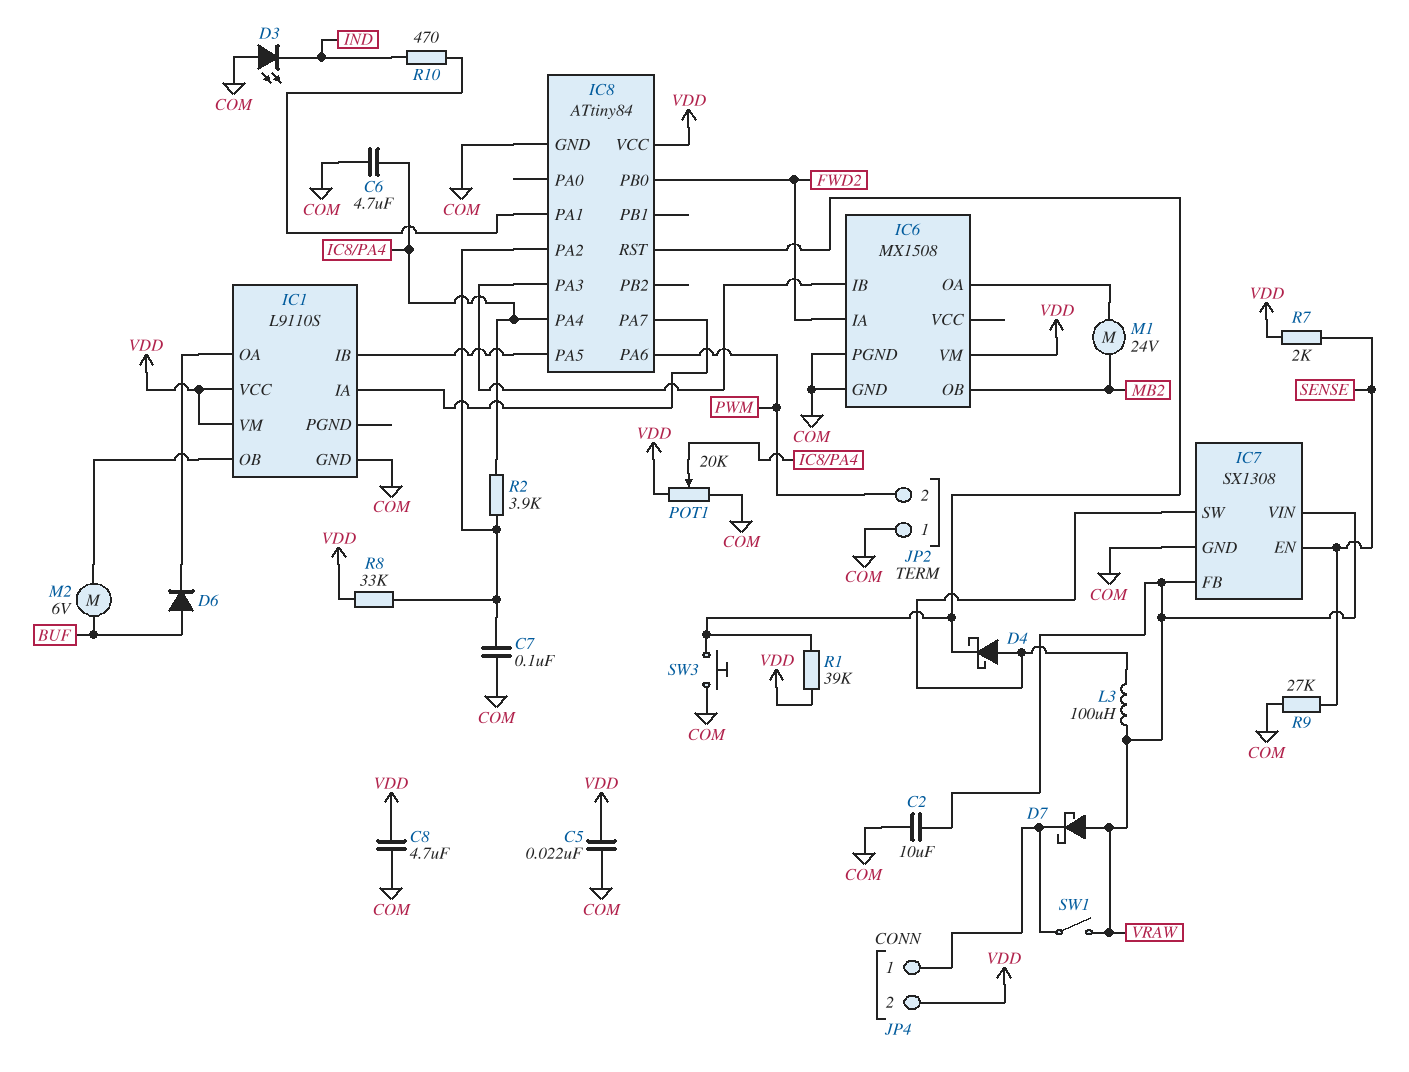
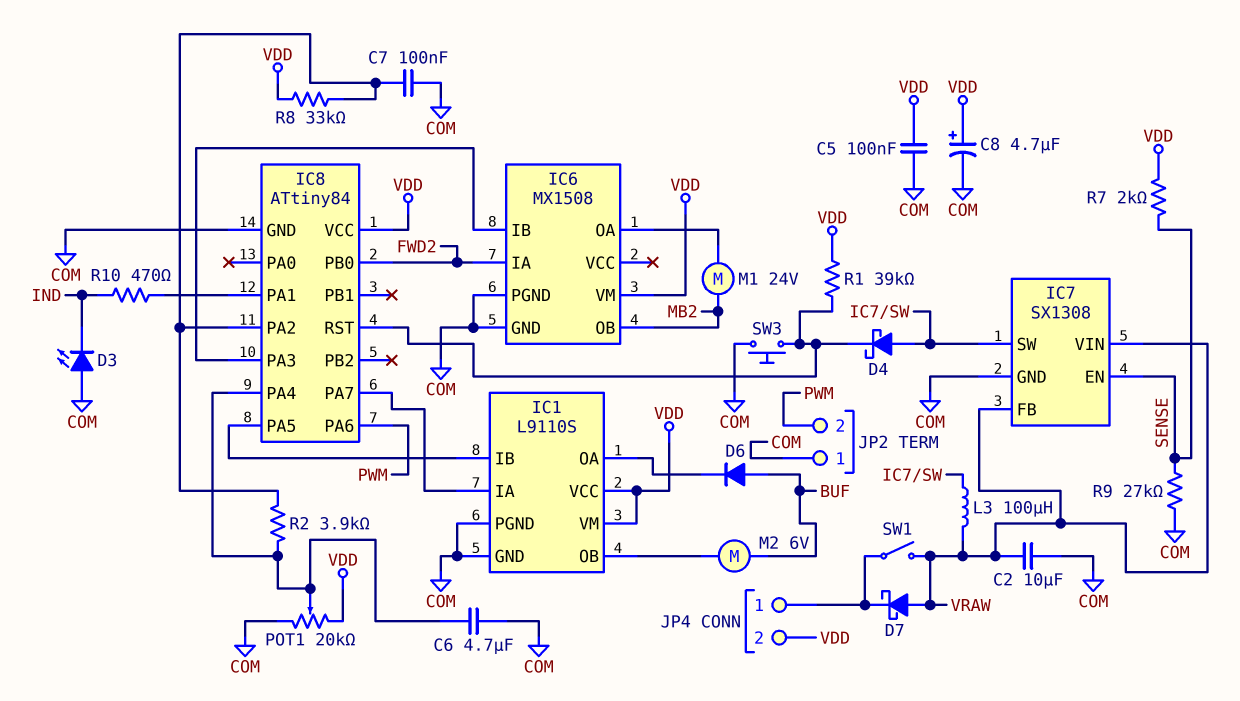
C5: 22nF (COM, VDD) -> 100nF (COM, VDD)
C8: 4.7uF (COM, VDD) -> 4.7uF (plus VDD, minus COM)
IC1 pin PGND: none -> COM

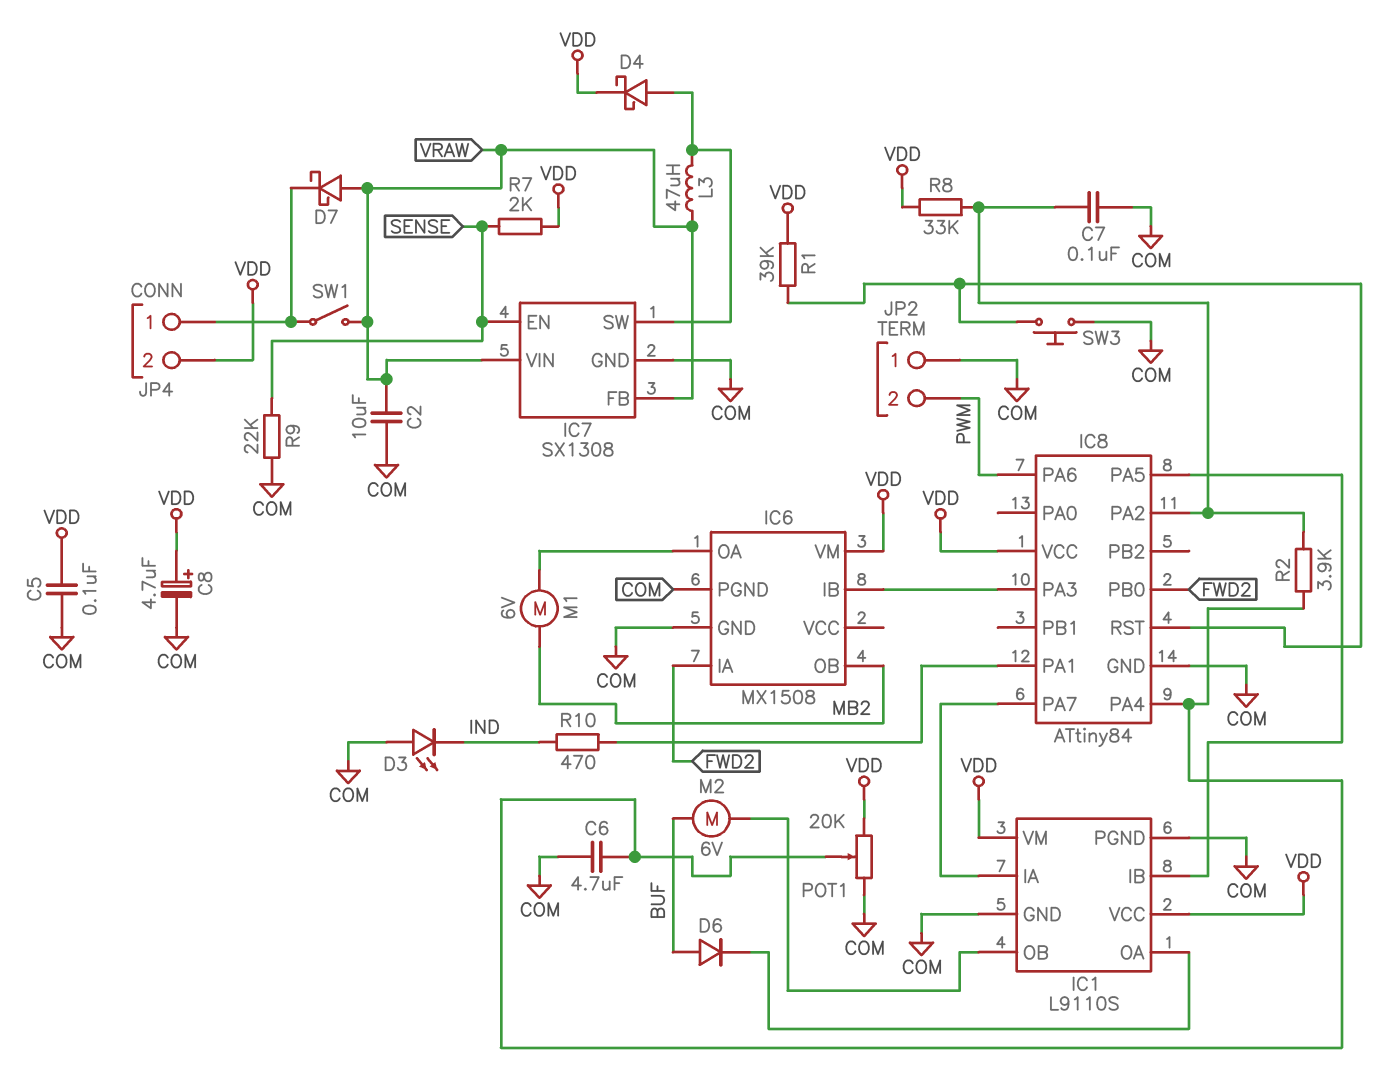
D4: schottky (A IC7/SW, K IC8/RST) -> schottky (A IC7/SW, K VDD)
L3: 100uH (IC7/SW, VRAW) -> 47uH (IC7/SW, VRAW)
M1: motor 24V (IC6/OA, MB2) -> motor 6V (IC6/OA, MB2)
R9: 27k (COM, SENSE) -> 22k (COM, SENSE)

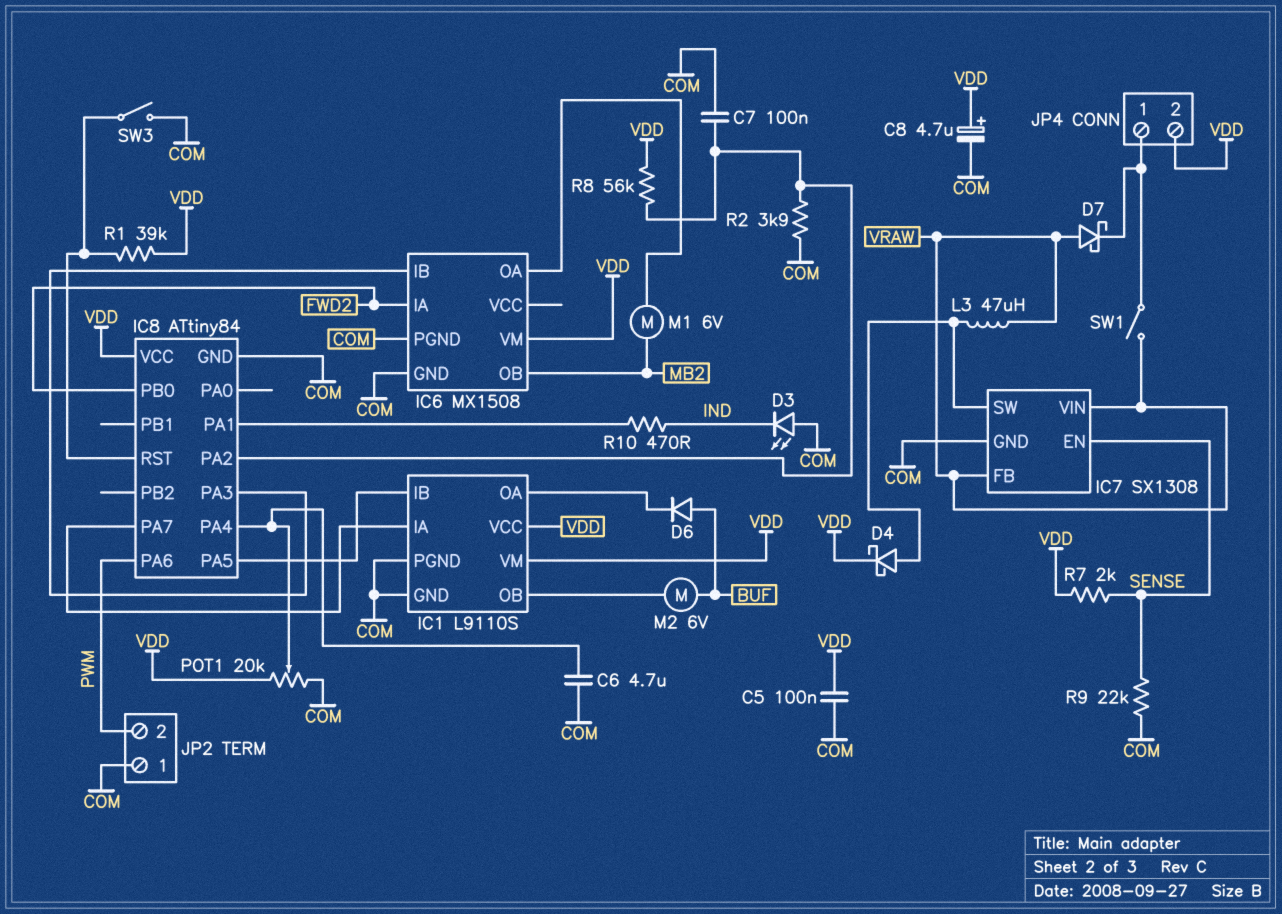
C2: 10uF (COM, VRAW) -> none
R2: 3.9k (IC8/PA2, IC8/PA4) -> 3.9k (COM, IC8/PA2)
R8: 33k (IC8/PA2, VDD) -> 56k (IC8/PA2, VDD)
SW3: button (COM, IC8/RST) -> switch (COM, IC8/RST)

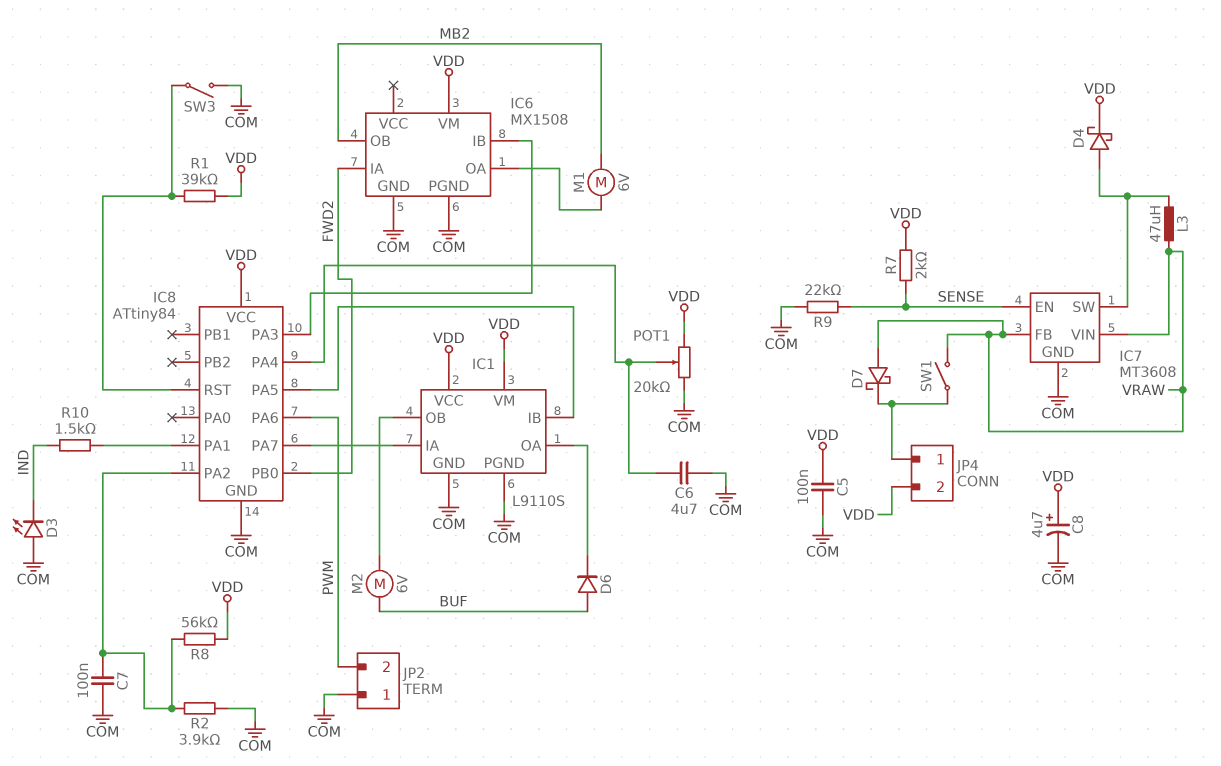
IC7: SX1308 -> MT3608
R10: 470 (IC8/PA1, IND) -> 1.5k (IC8/PA1, IND)

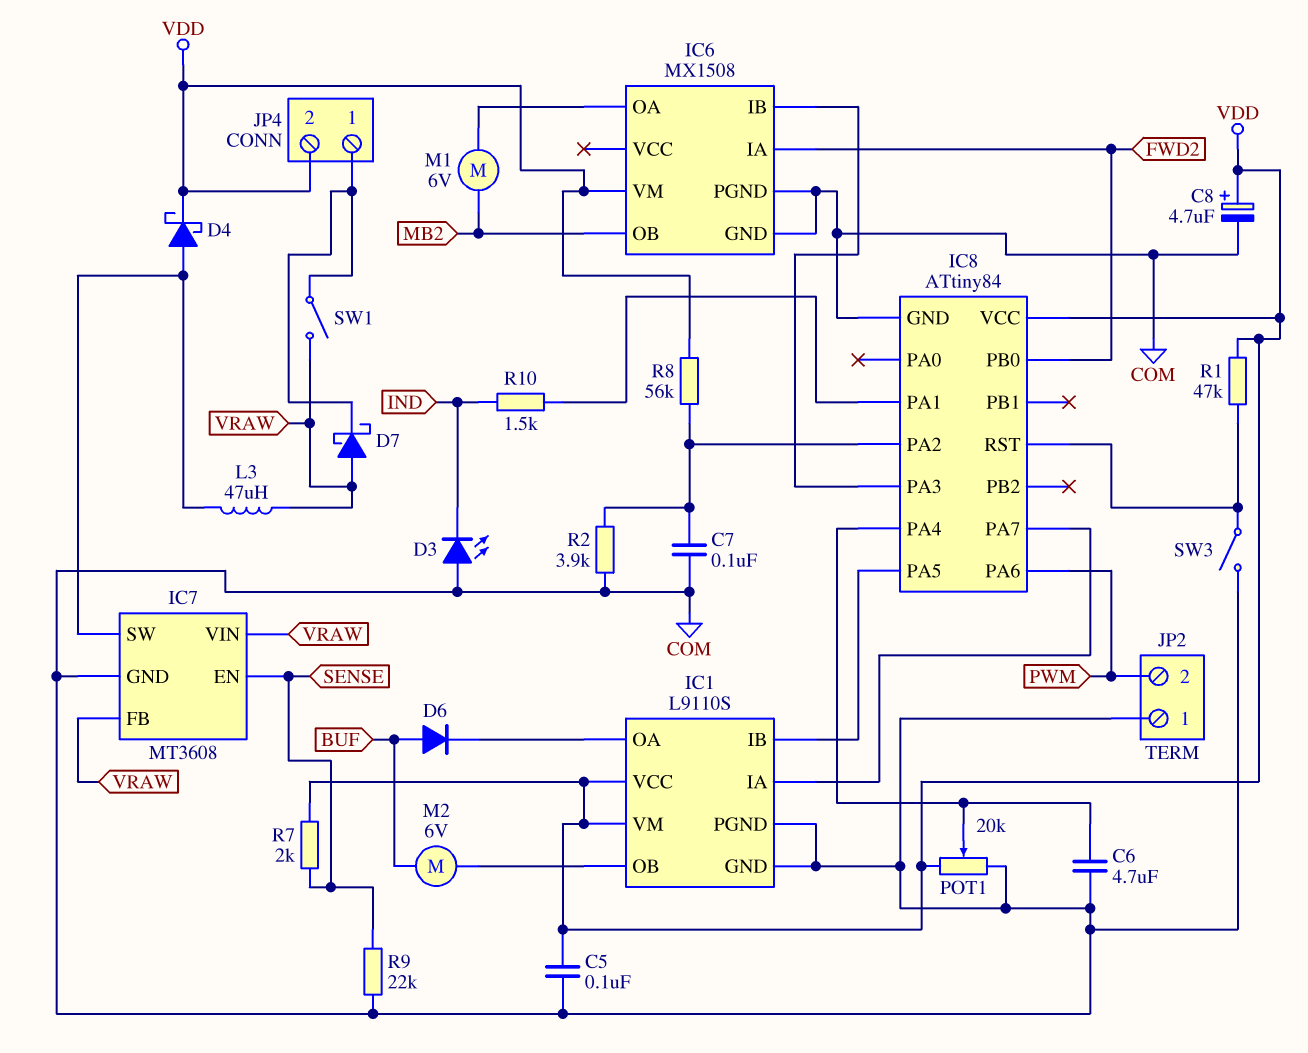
R1: 39k (IC8/RST, VDD) -> 47k (IC8/RST, VDD)

